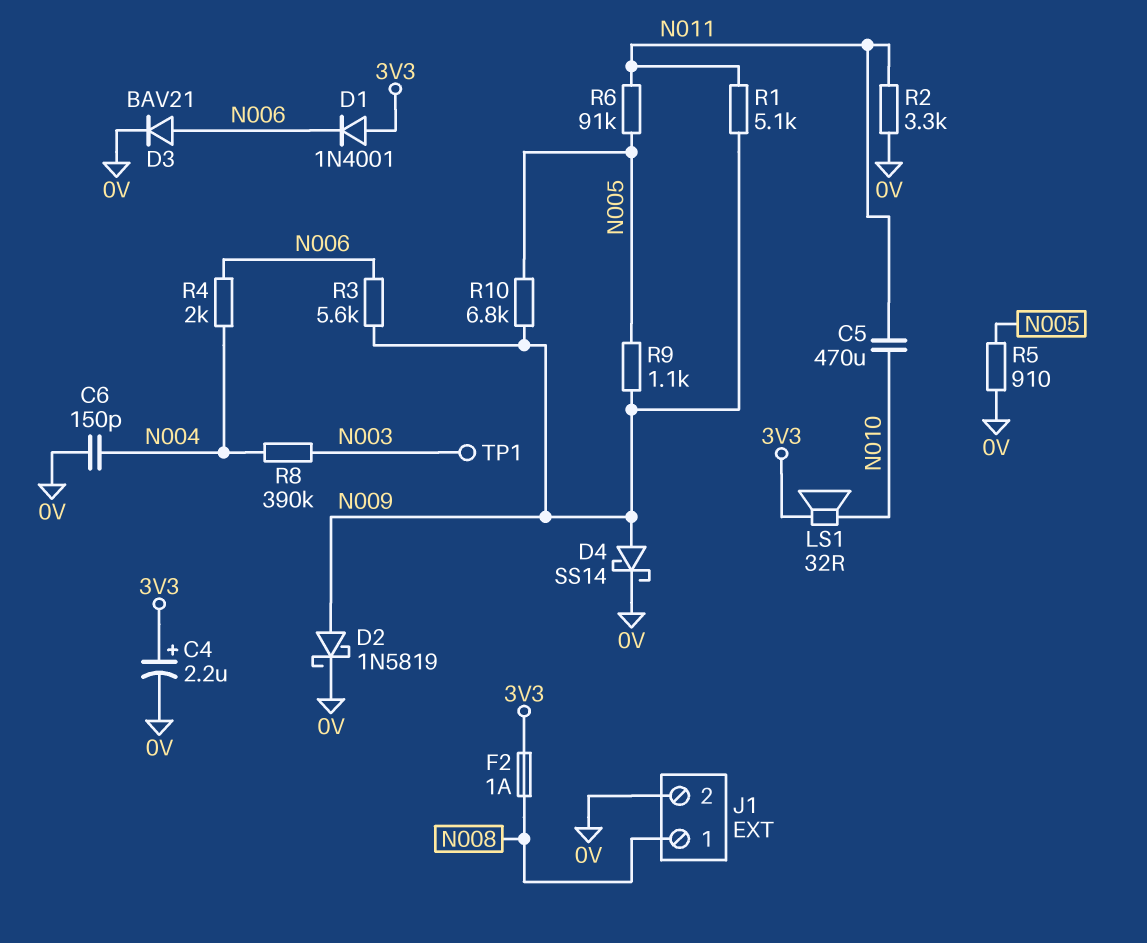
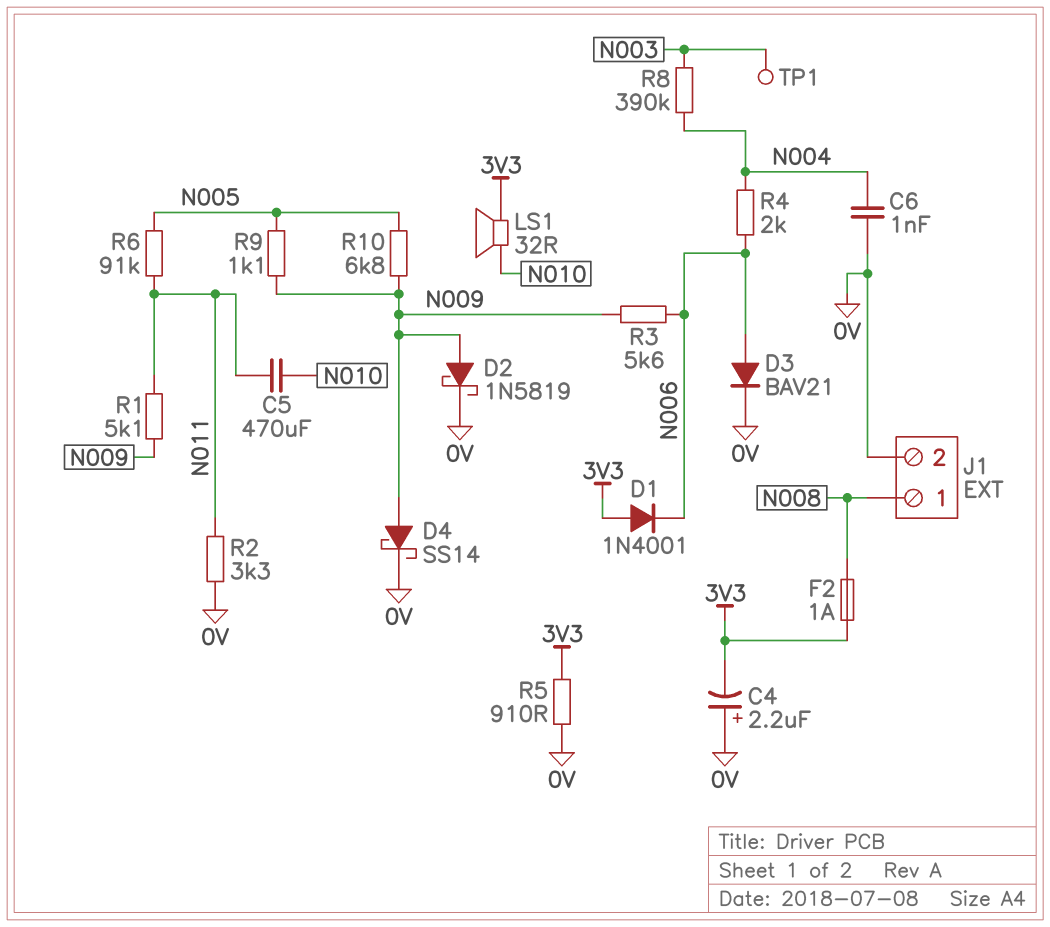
C4: 2.2uF (plus 3V3, minus 0V) -> 2.2uF (plus 0V, minus 3V3)
C6: 150pF (0V, N004) -> 1nF (0V, N004)
R5: 910 (0V, N005) -> 910 (0V, 3V3)

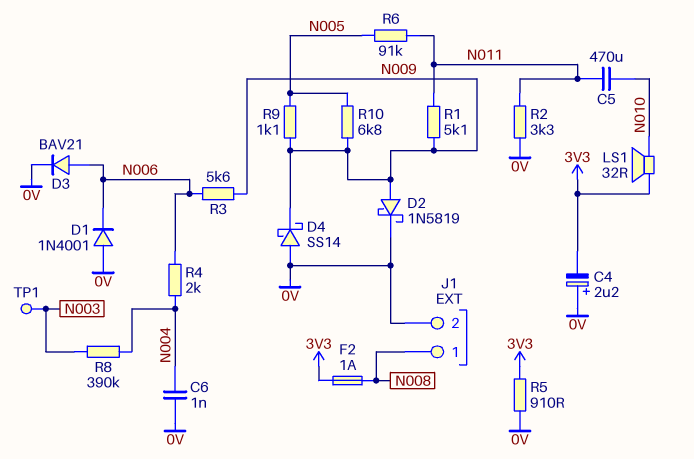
D1: diode 1N4001 (A 3V3, K N006) -> diode 1N4001 (A 0V, K N006)
D4: schottky SS14 (A N009, K 0V) -> schottky SS14 (A 0V, K N009)

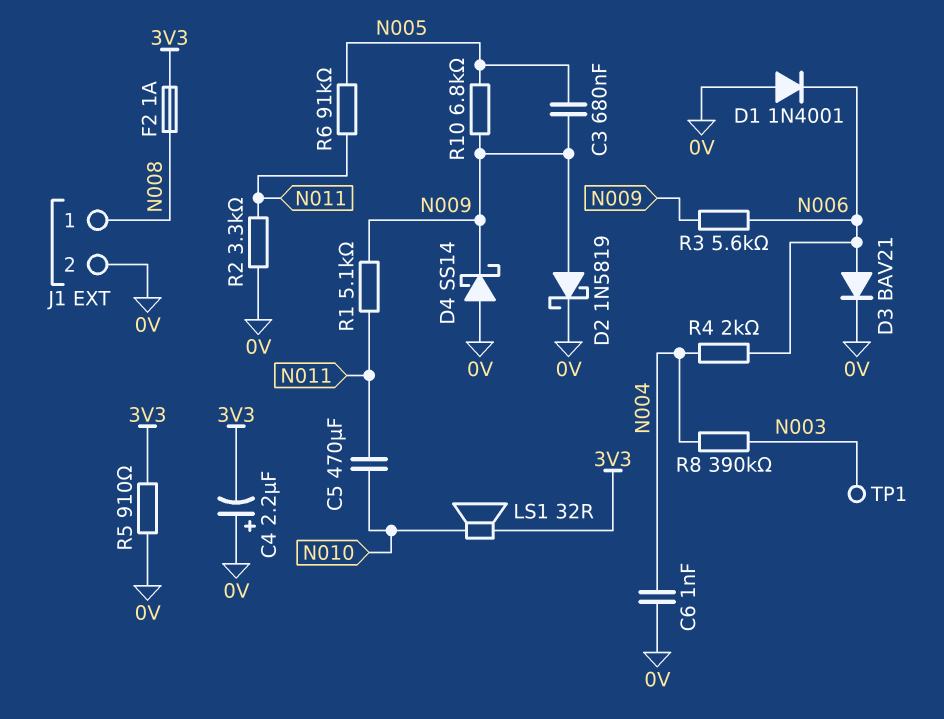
C3: none -> 680nF (N005, N009)
R9: 1.1k (N005, N009) -> none

